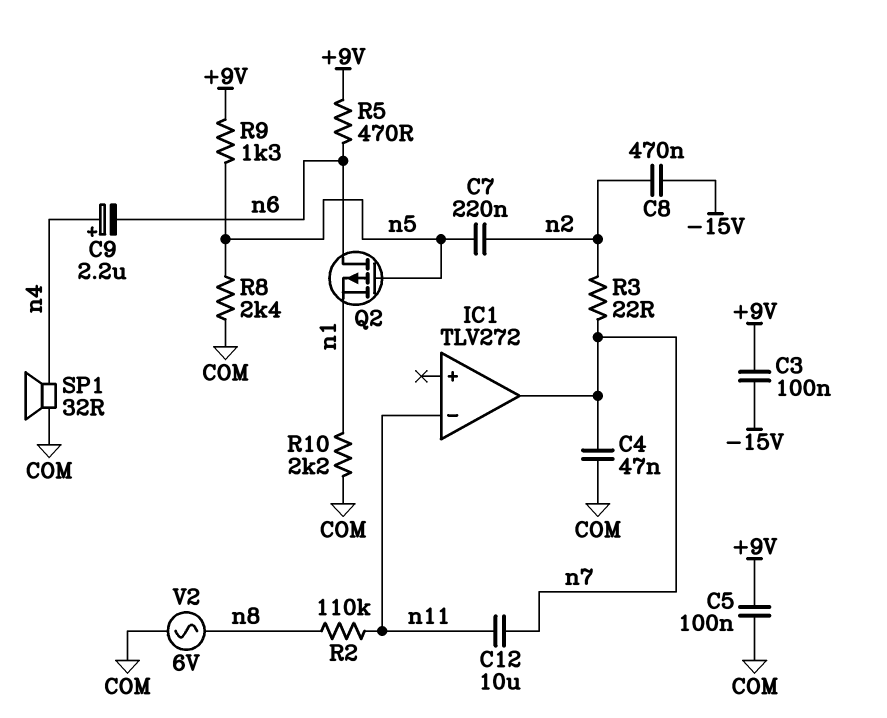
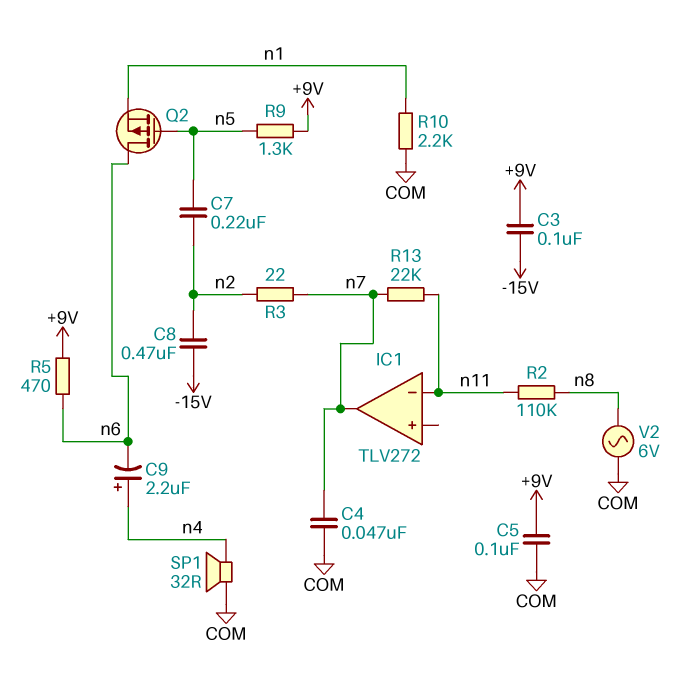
C12: 10uF (n7, n11) -> none
R8: 2.4k (COM, n5) -> none
R13: none -> 22k (n7, n11)

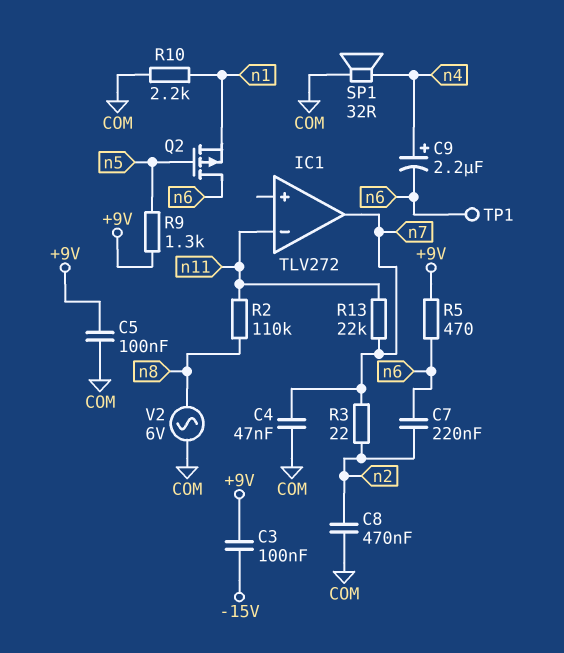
C7: 220nF (n2, n5) -> 220nF (n2, n6)
C8: 470nF (-15V, n2) -> 470nF (COM, n2)
TP1: none -> test point (n6)

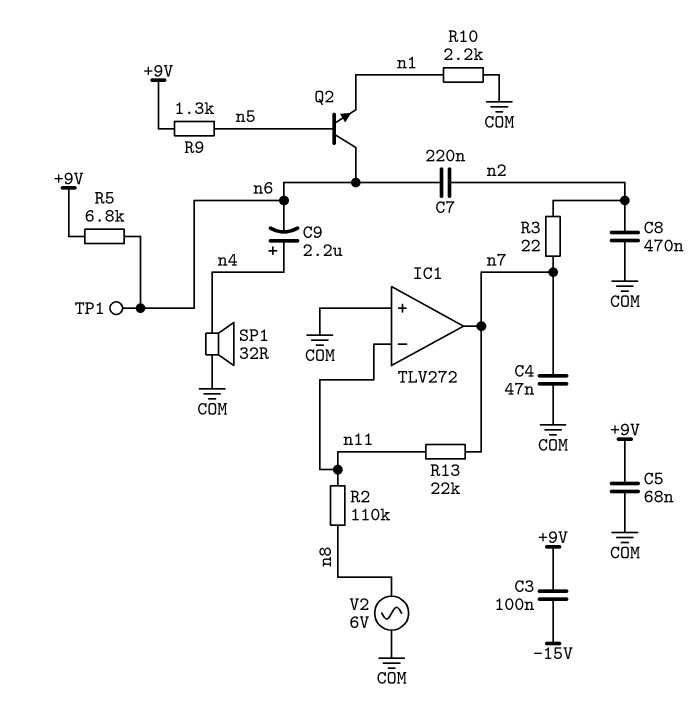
C5: 100nF (+9V, COM) -> 68nF (+9V, COM)
IC1 pin in+: none -> COM
Q2: PMOS (G n5, D n6, S n1) -> NPN (B n5, C n6, E n1)
R5: 470 (+9V, n6) -> 6.8k (+9V, n6)

